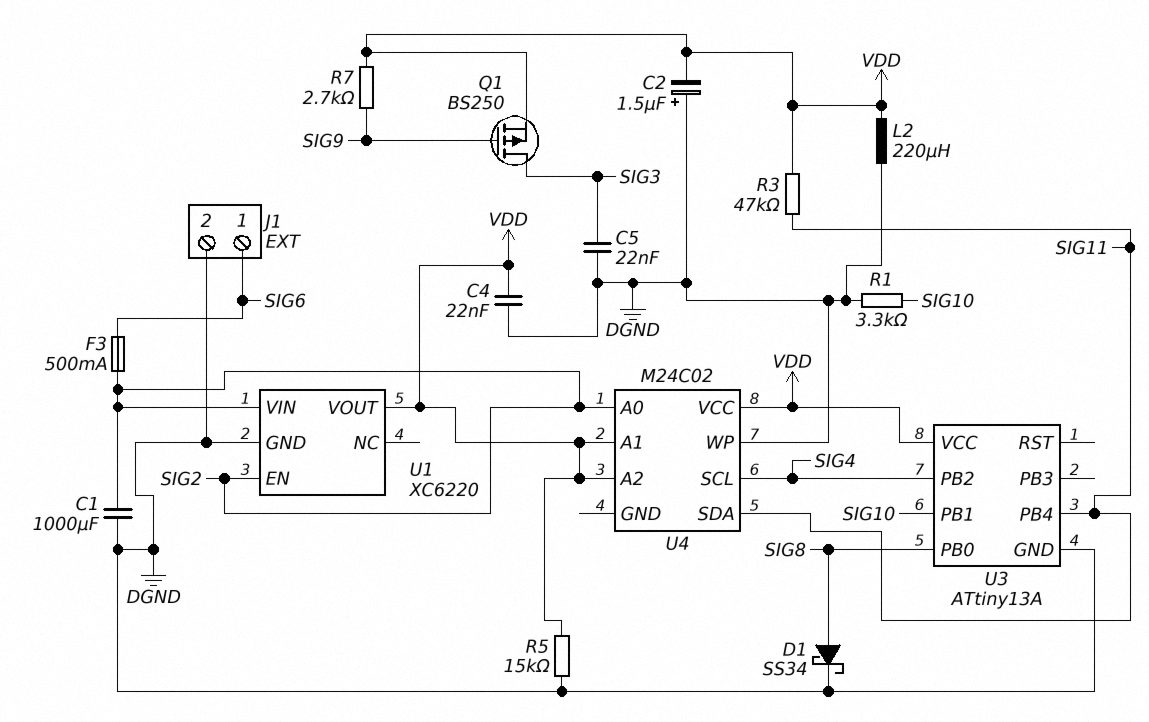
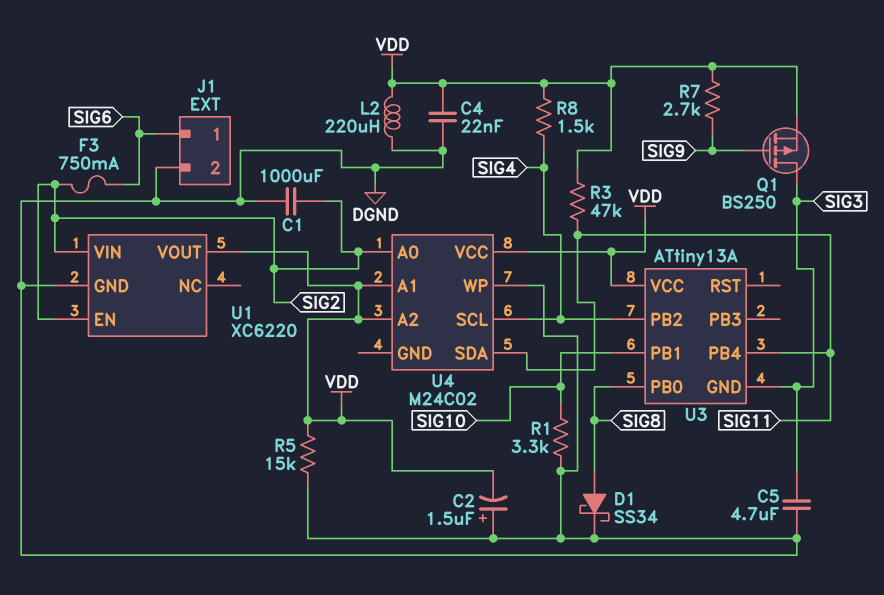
C5: 22nF (DGND, SIG3) -> 4.7uF (DGND, SIG3)
F3: 500mA (SIG2, SIG6) -> 750mA (SIG2, SIG6)
R8: none -> 1.5k (SIG4, VDD)
U3 pin GND: DGND -> SIG3

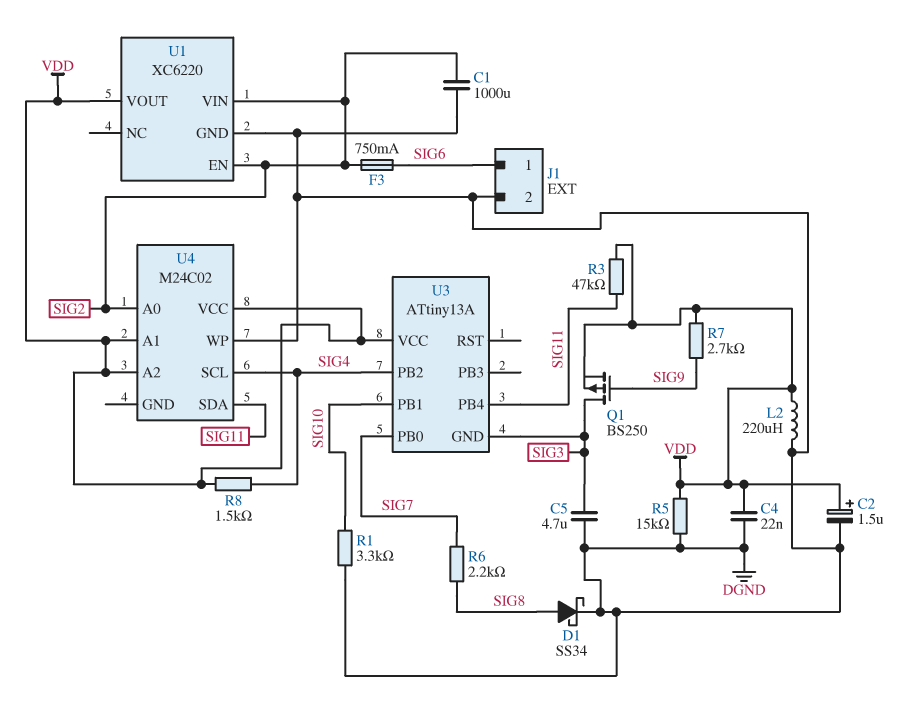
C2: 1.5uF (plus DGND, minus VDD) -> 1.5uF (plus VDD, minus DGND)
R6: none -> 2.2k (SIG7, SIG8)
U3 pin PB0: SIG8 -> SIG7

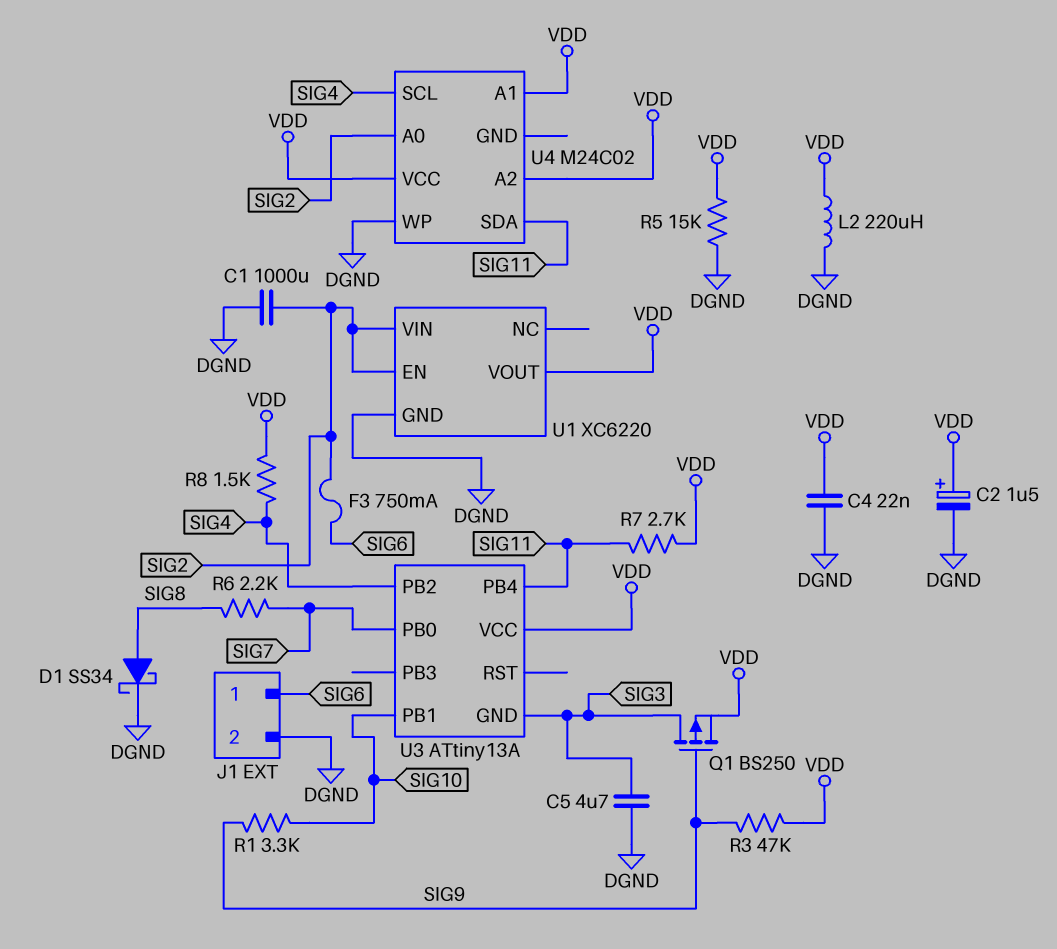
R1: 3.3k (DGND, SIG10) -> 3.3k (SIG9, SIG10)
R3: 47k (SIG11, VDD) -> 47k (SIG9, VDD)
R7: 2.7k (SIG9, VDD) -> 2.7k (SIG11, VDD)

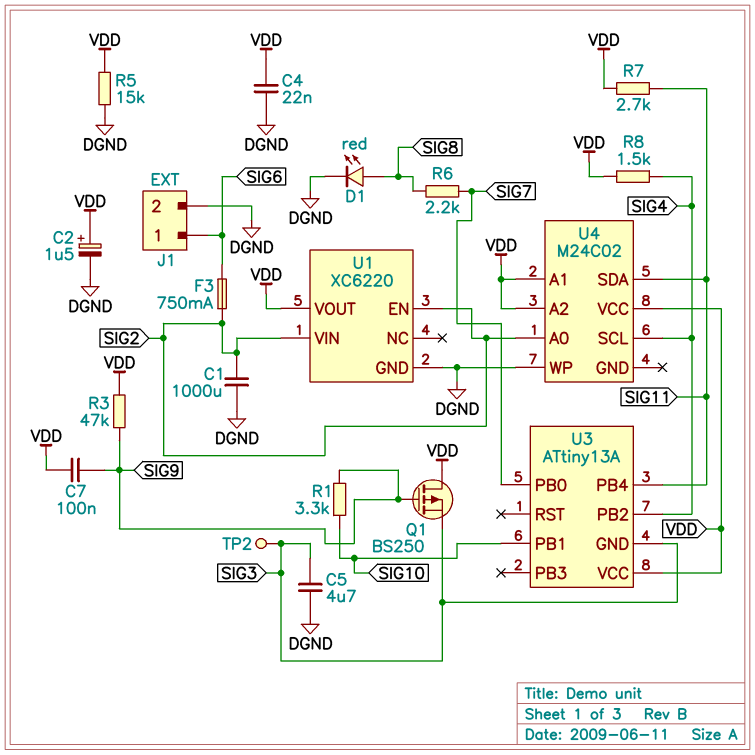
C7: none -> 100nF (SIG9, VDD)
D1: schottky SS34 (A SIG8, K DGND) -> LED red (A SIG8, K DGND)
L2: 220uH (DGND, VDD) -> none
Q1: PMOS BS250 (G SIG9, D SIG3, S VDD) -> PMOS BS250 (G SIG9, D VDD, S SIG3)
TP2: none -> test point (SIG3)

